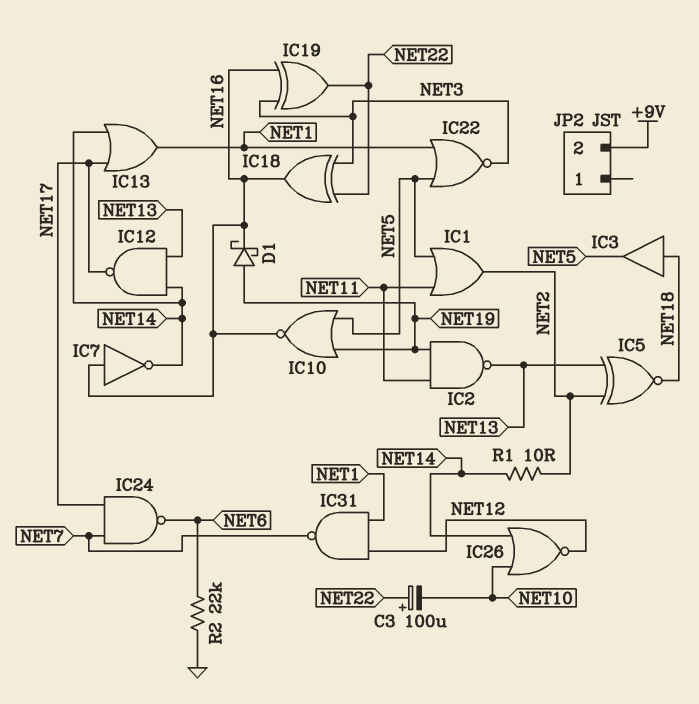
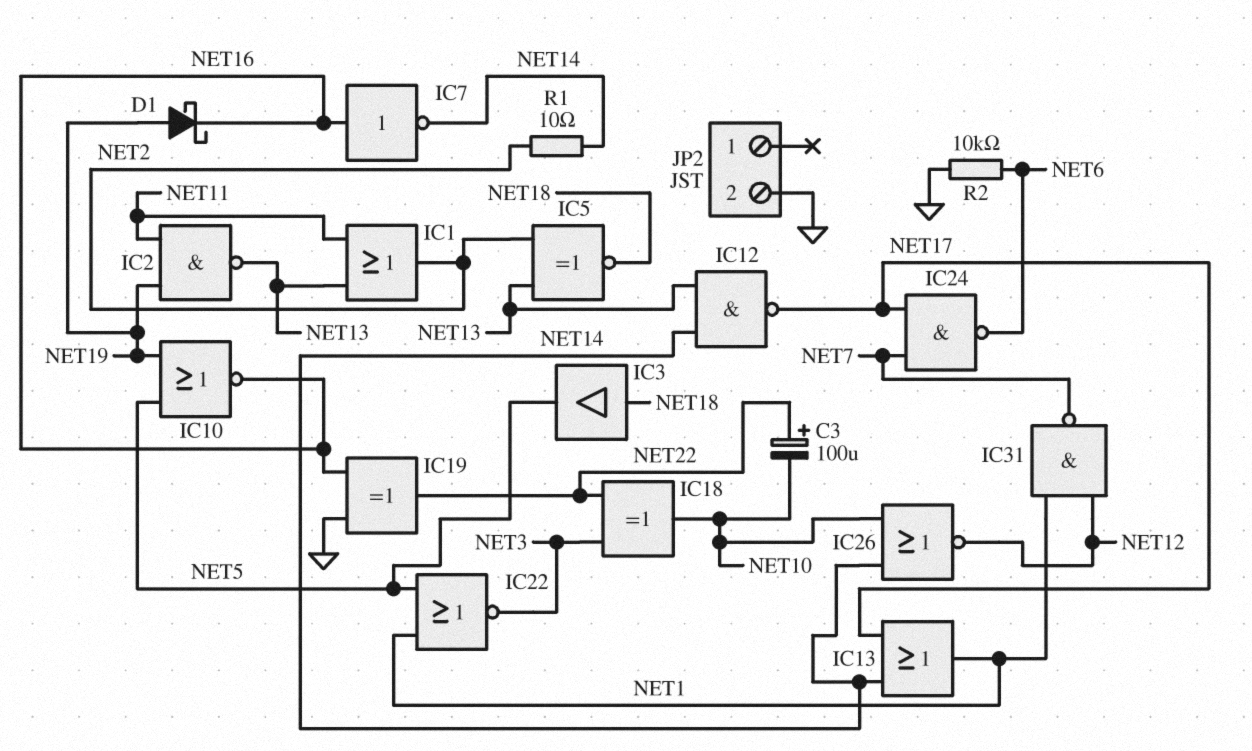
IC1: OR (in NET5, in NET11, out NET2) -> OR (in NET11, in NET13, out NET2)
IC18: XOR (in NET3, in NET22, out NET16) -> XOR (in NET3, in NET22, out NET10)
IC19: XOR (in NET3, in NET16, out NET22) -> XOR (in GND, in NET16, out NET22)
JP2 pin 2: +9V -> GND
R2: 22k (GND, NET6) -> 10k (GND, NET6)

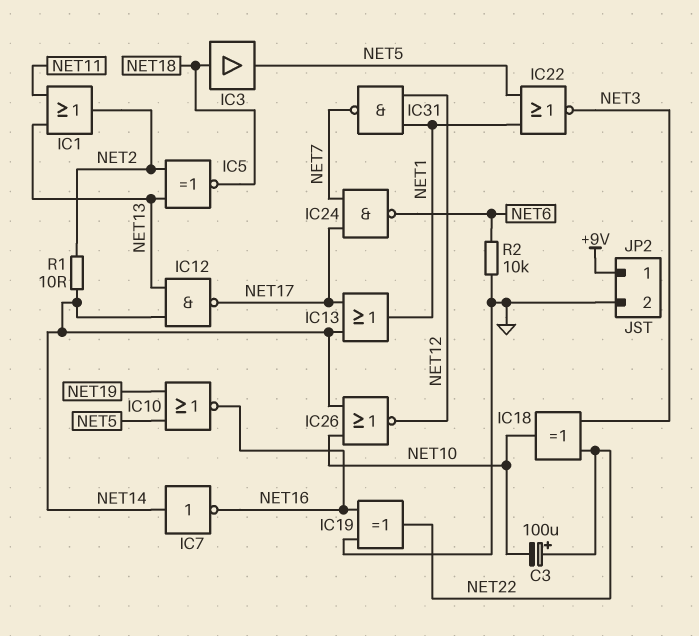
D1: schottky (A NET19, K NET16) -> none
IC2: NAND (in NET11, in NET19, out NET13) -> none
IC7: NOT (in NET16, out NET14) -> NOT (in NET14, out NET16)
JP2 pin 1: none -> +9V

